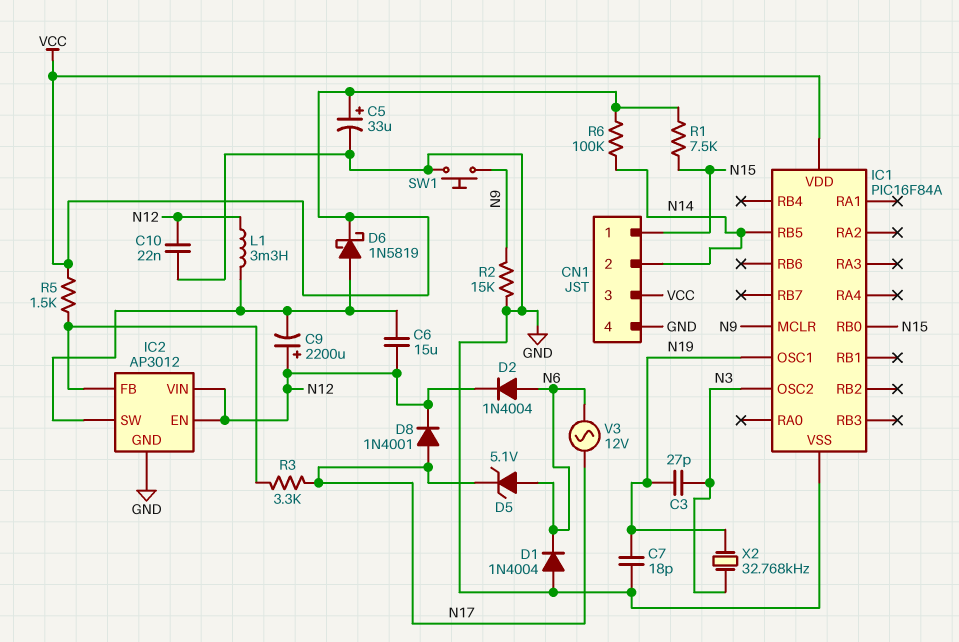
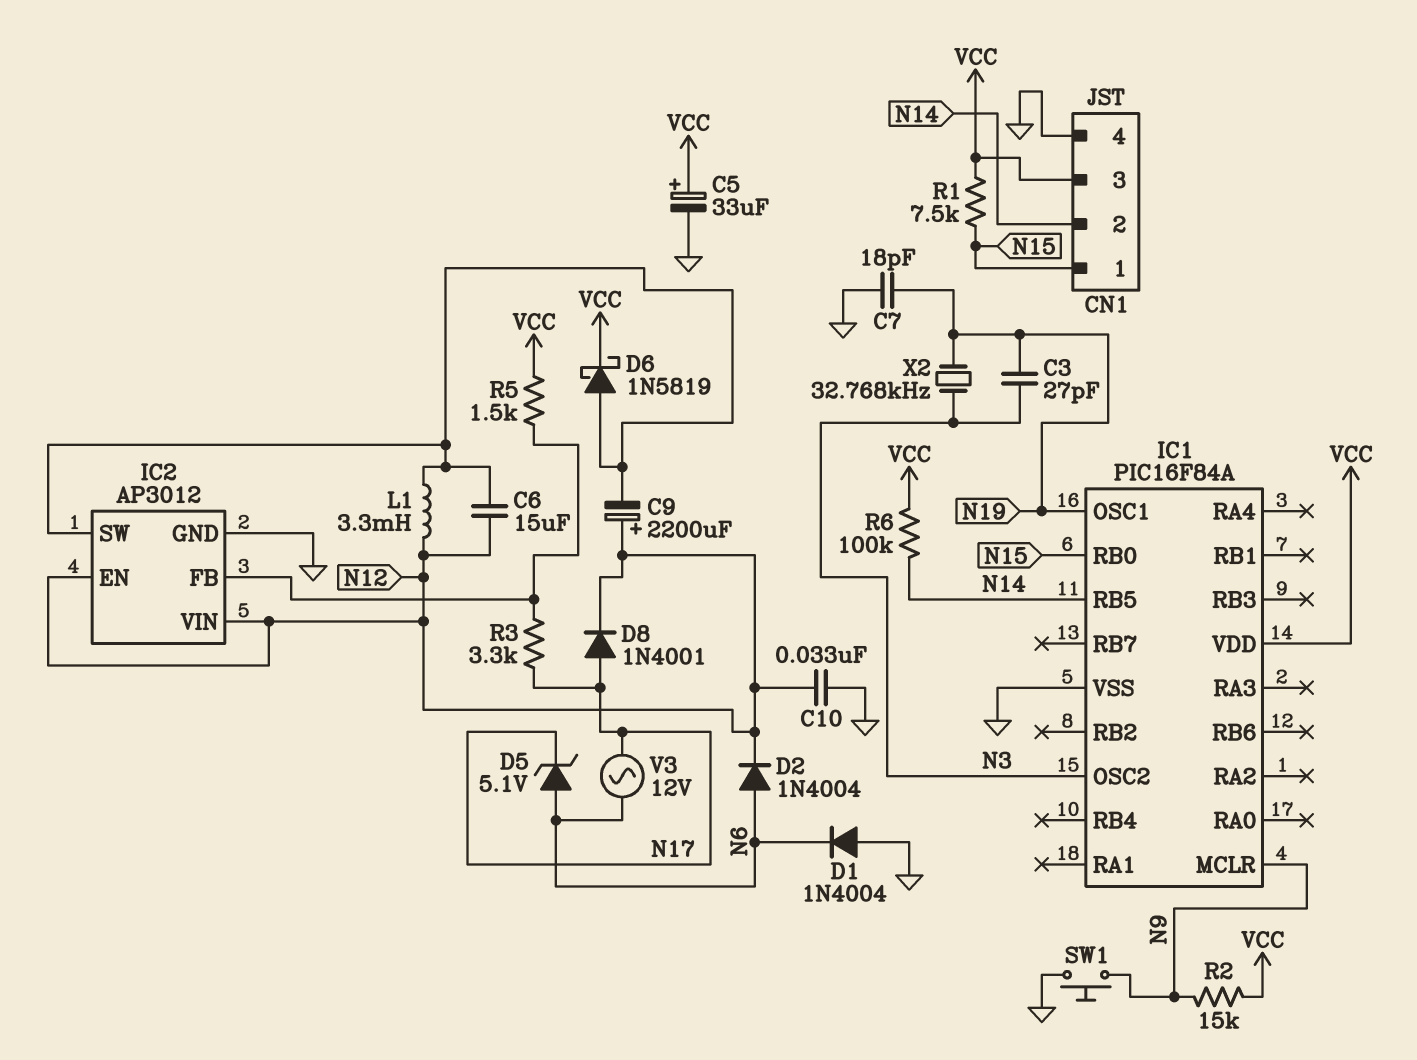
C10: 22nF (GND, N12) -> 33nF (GND, N12)
R2: 15k (GND, N9) -> 15k (N9, VCC)

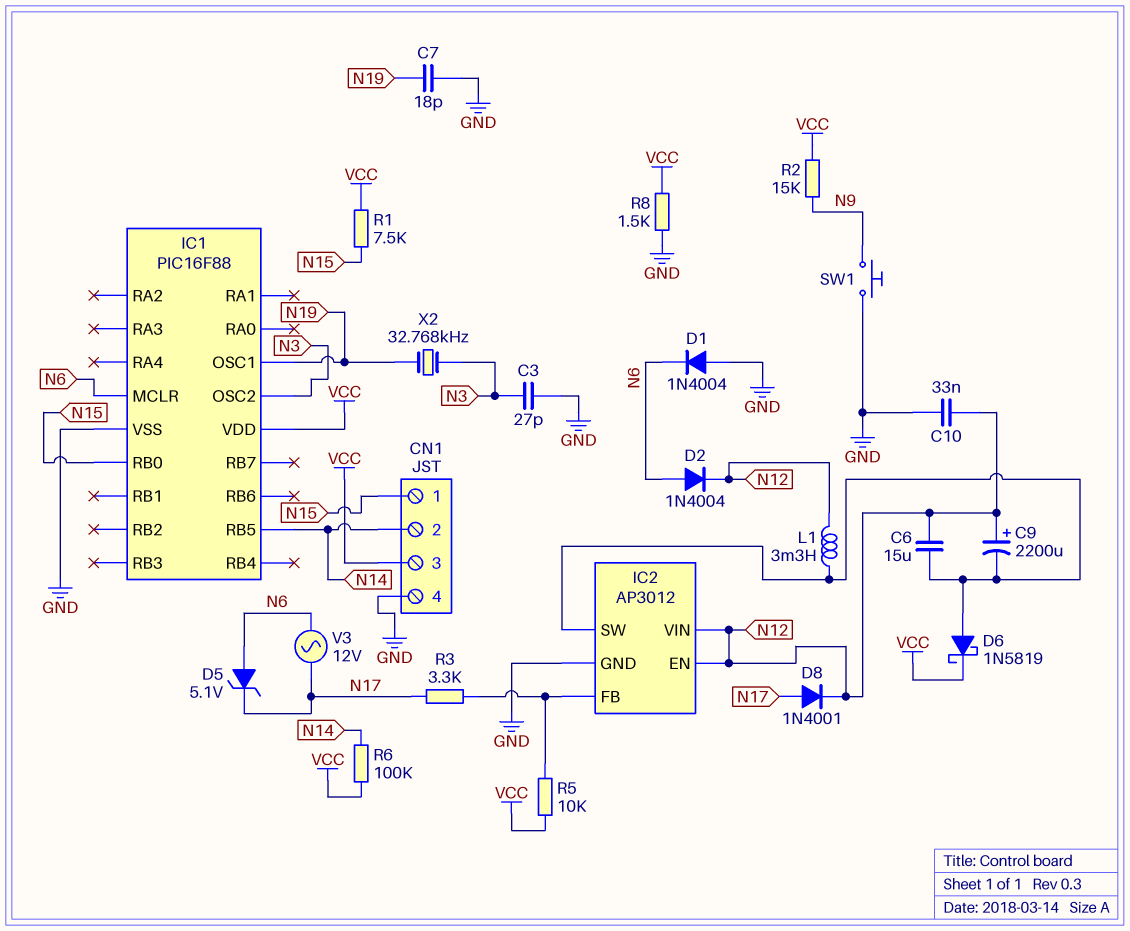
C3: 27pF (N3, N19) -> 27pF (GND, N3)
C5: 33uF (plus VCC, minus GND) -> none
IC1: PIC16F84A -> PIC16F88
IC1 pin MCLR: N9 -> N6
R5: 1.5k (IC2/FB, VCC) -> 10k (IC2/FB, VCC)
R8: none -> 1.5k (GND, VCC)

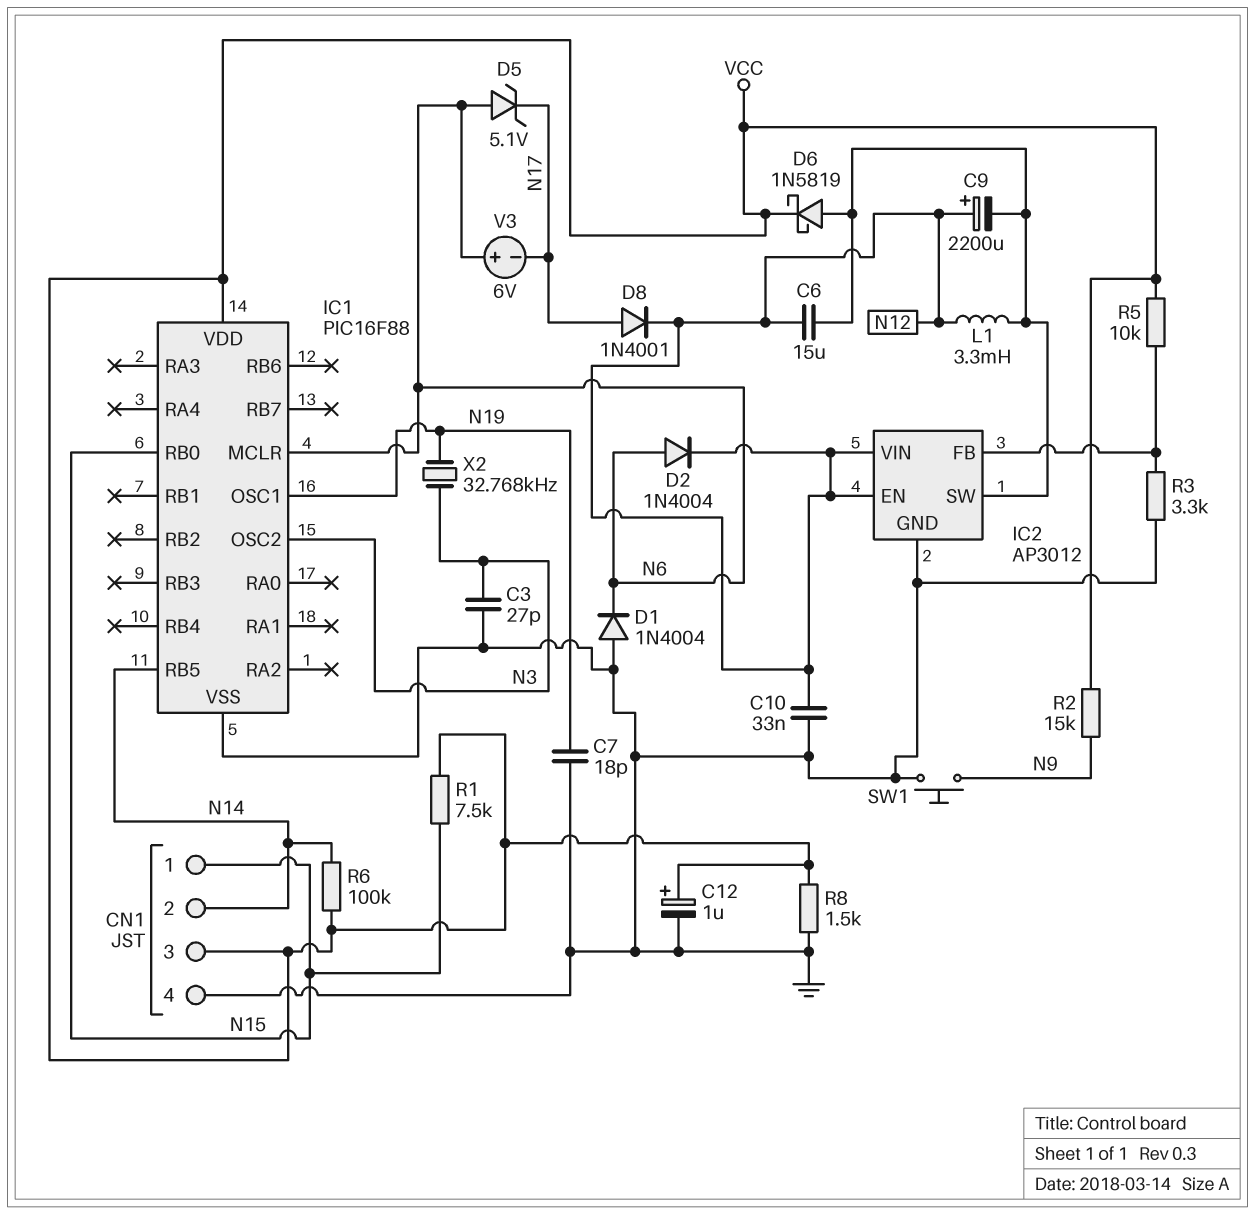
C12: none -> 1uF (plus VCC, minus GND)
R3: 3.3k (IC2/FB, N17) -> 3.3k (GND, IC2/FB)
V3: AC 12V (N6, N17) -> 6V (plus N6, minus N17)

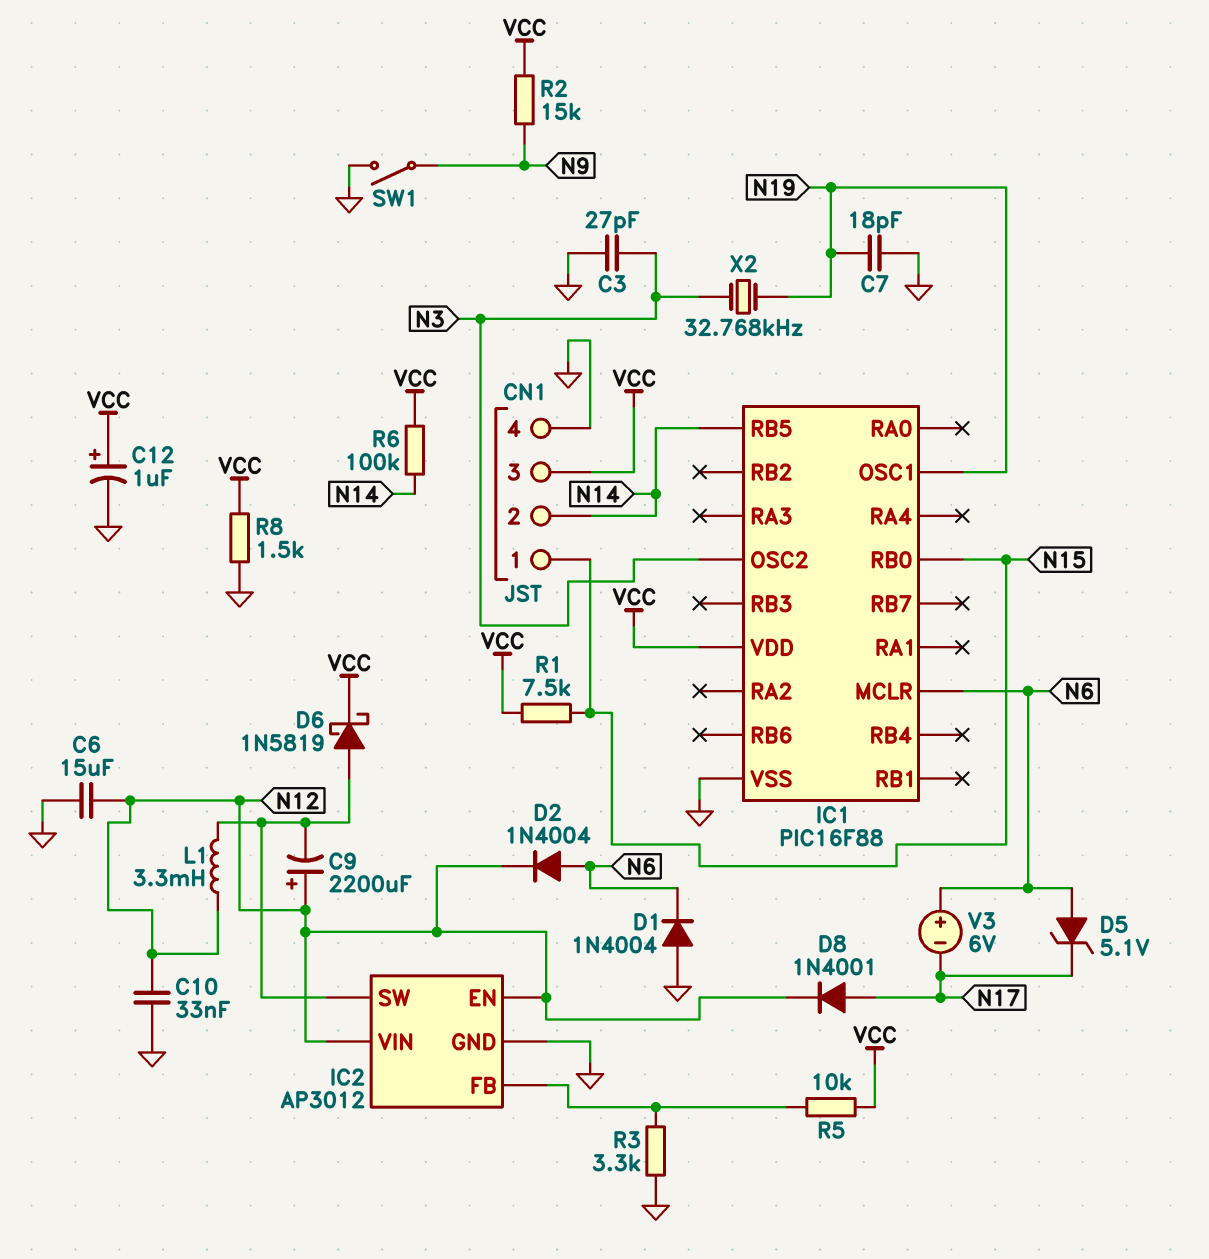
C6: 15uF (IC2/SW, N12) -> 15uF (GND, N12)
SW1: button (GND, N9) -> switch (GND, N9)

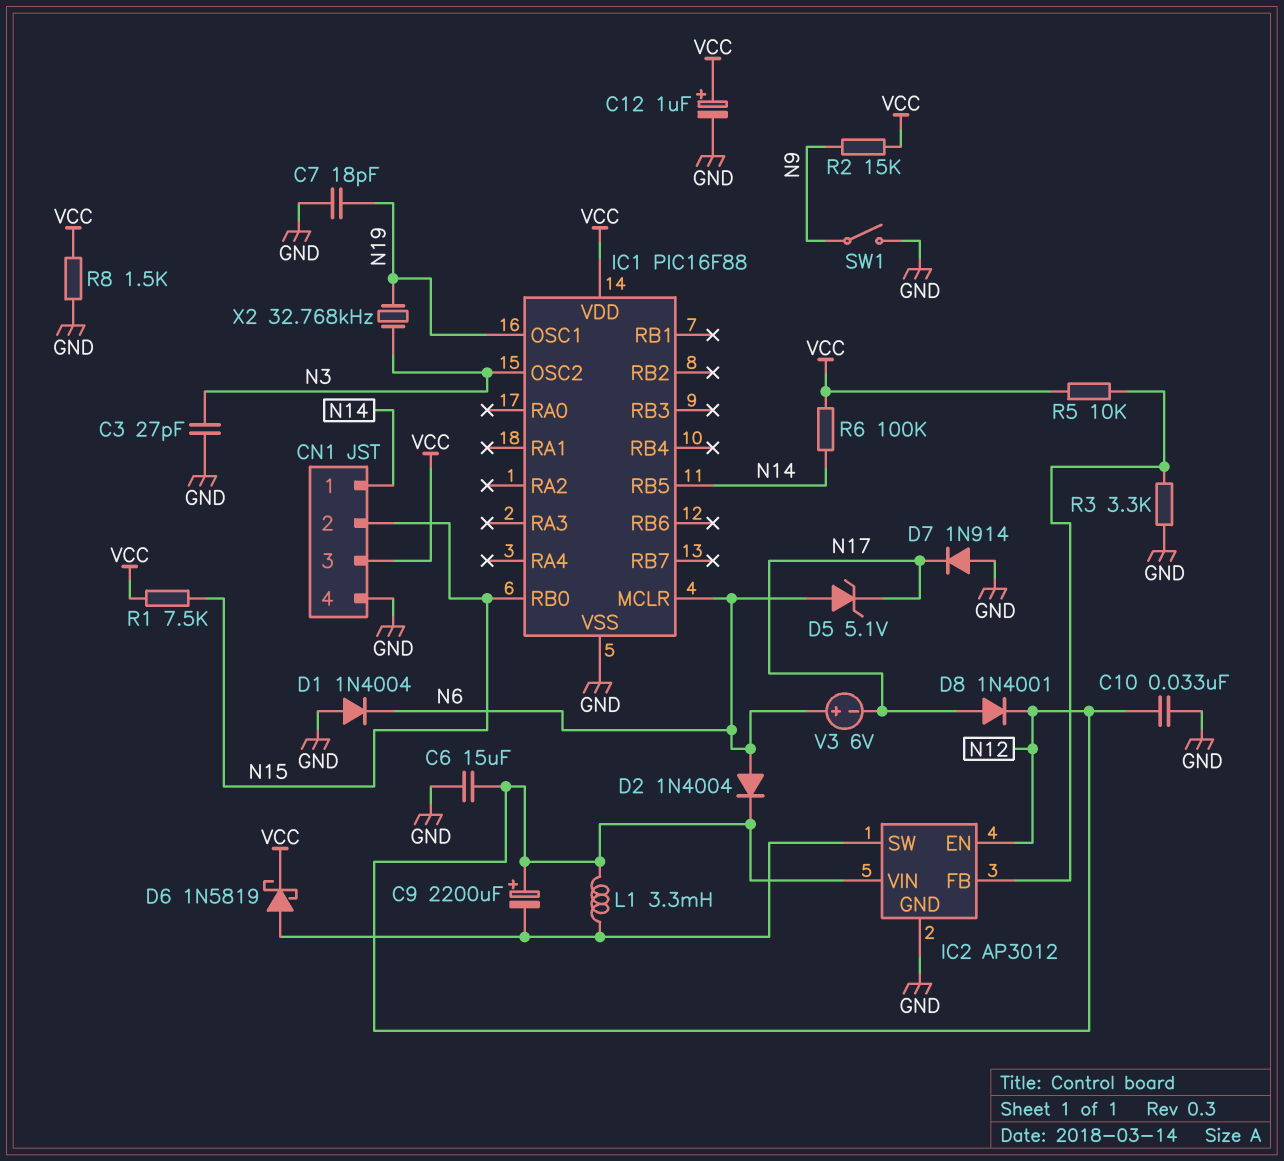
CN1 pin 1: N15 -> N14
CN1 pin 2: N14 -> N15
D7: none -> diode 1N914 (A GND, K N17)

